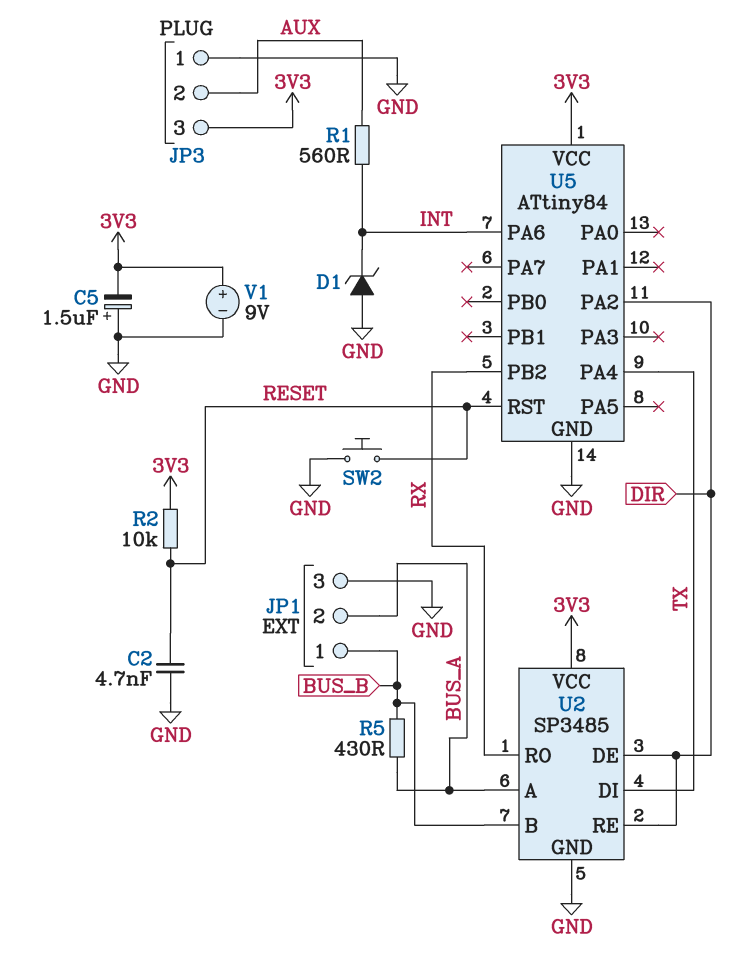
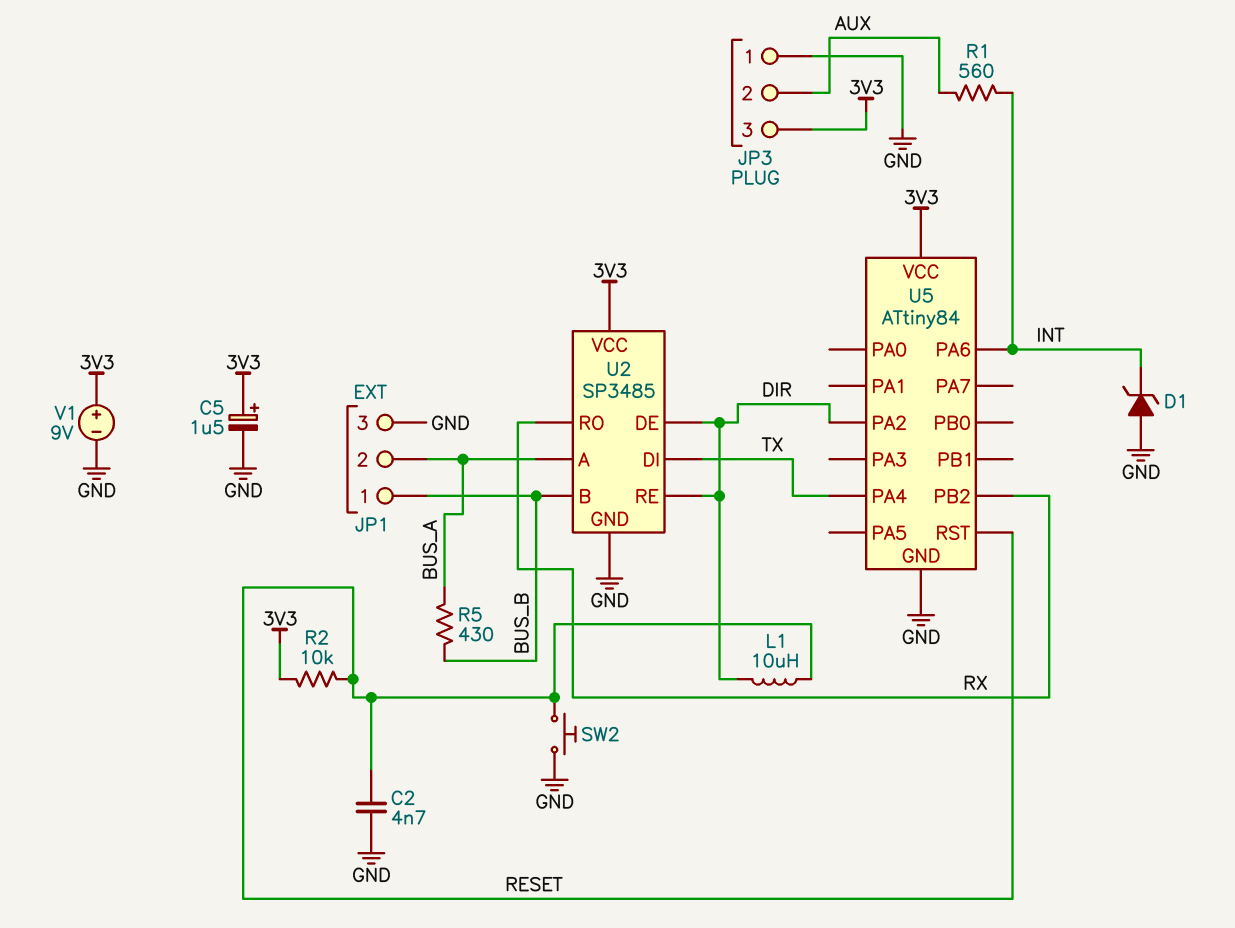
C5: 1.5uF (plus GND, minus 3V3) -> 1.5uF (plus 3V3, minus GND)
L1: none -> 10uH (DIR, RESET)

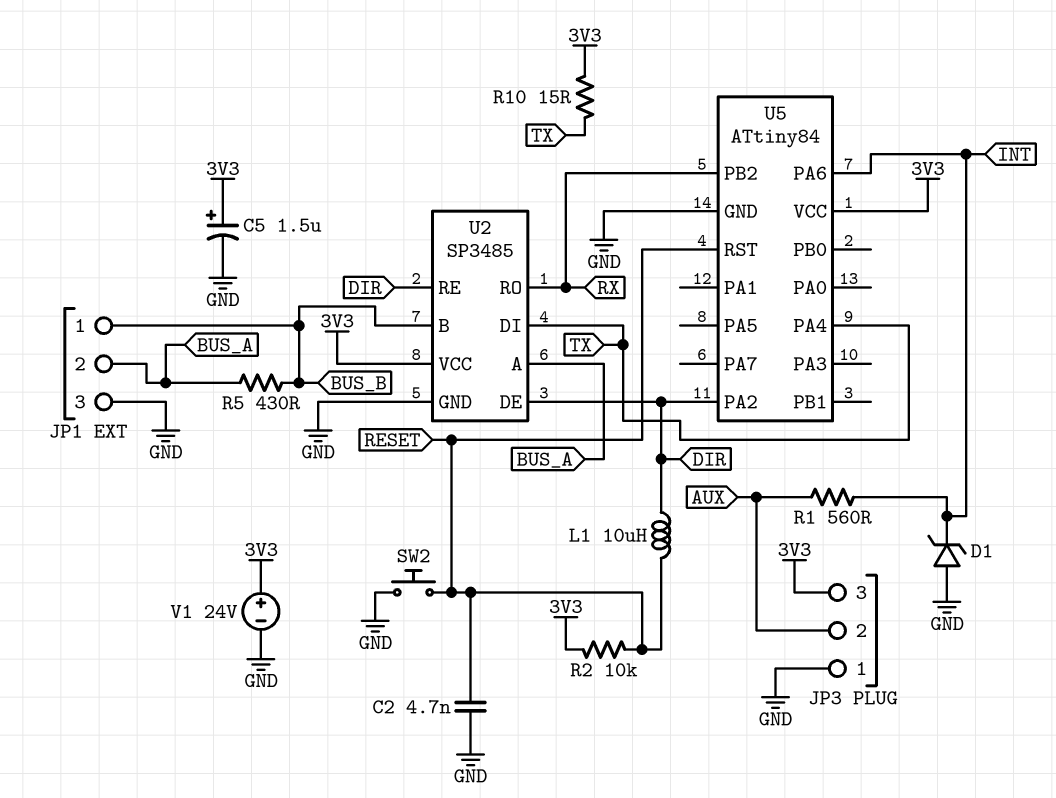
R10: none -> 15 (3V3, TX)
V1: 9V (plus 3V3, minus GND) -> 24V (plus 3V3, minus GND)

